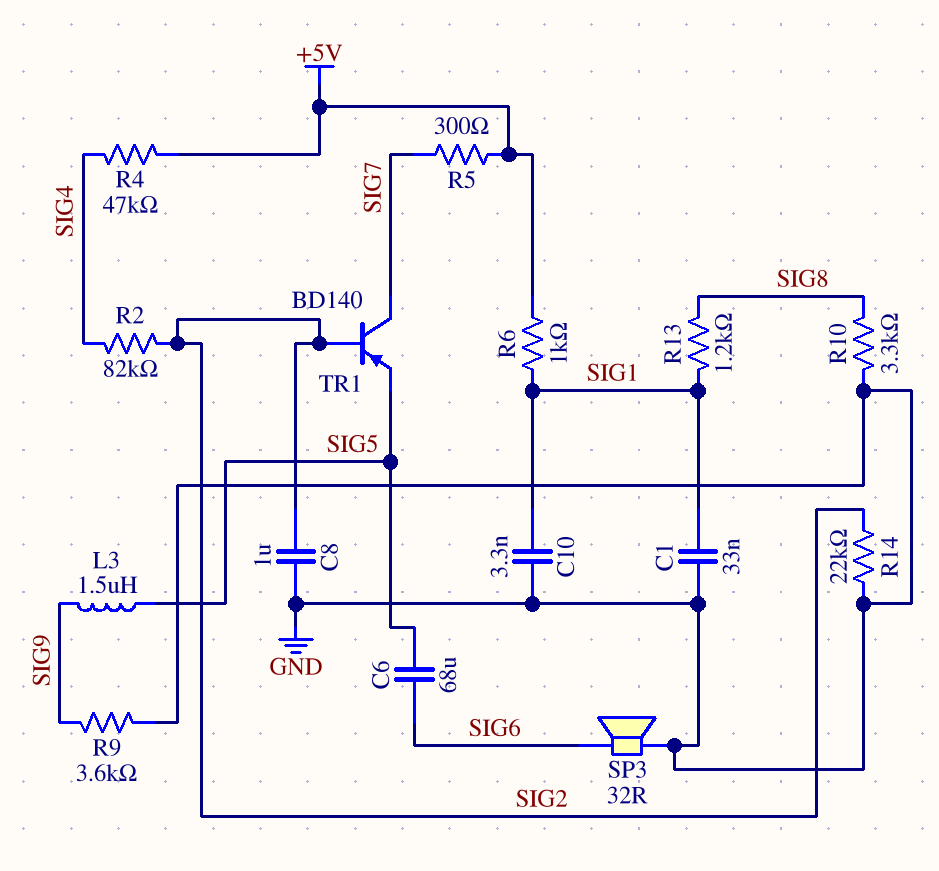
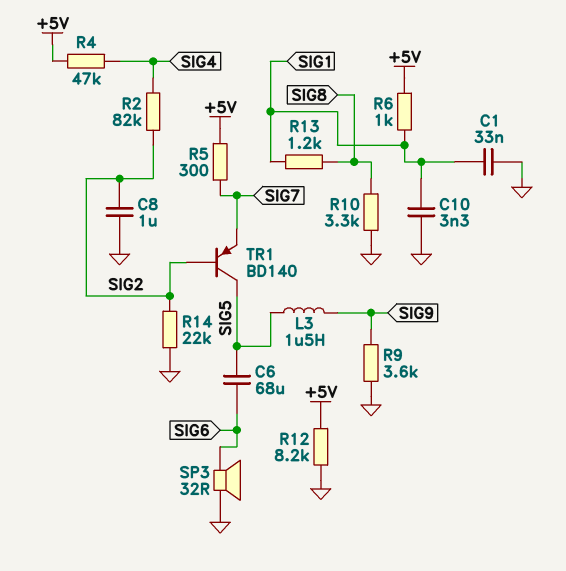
R12: none -> 8.2k (+5V, GND)
TR1: PNP BD140 (B SIG2, C SIG7, E SIG5) -> PNP BD140 (B SIG2, C SIG5, E SIG7)

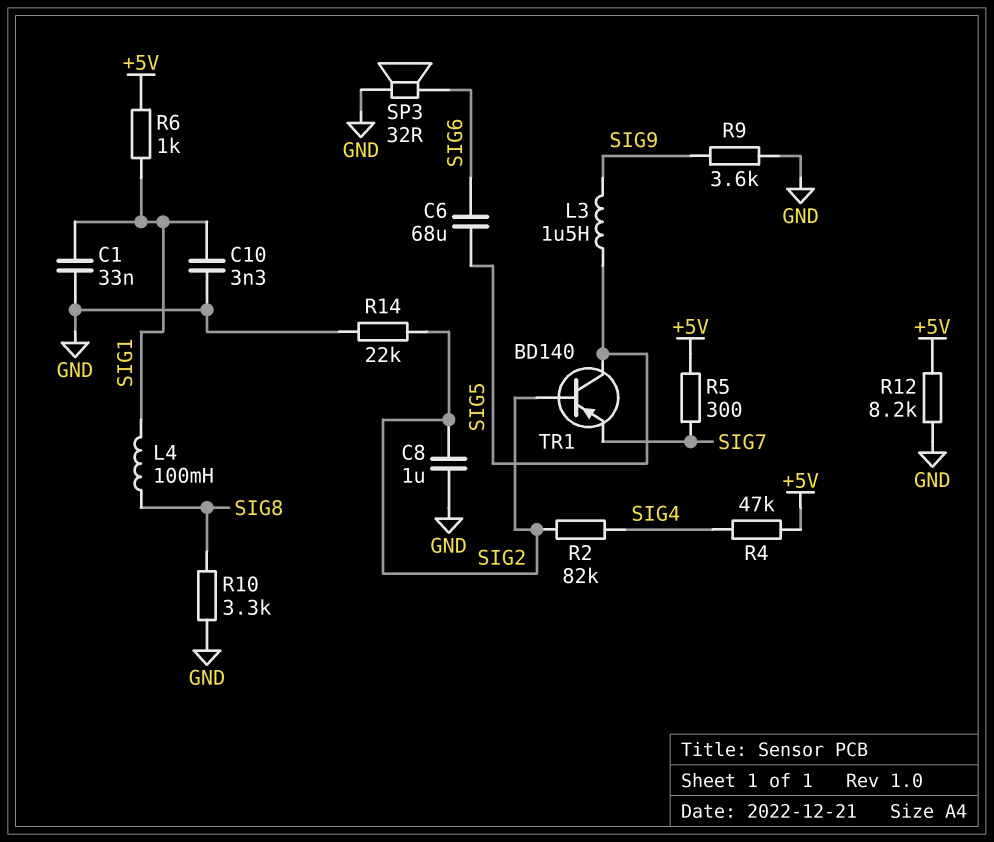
L4: none -> 100mH (SIG1, SIG8)
R13: 1.2k (SIG1, SIG8) -> none

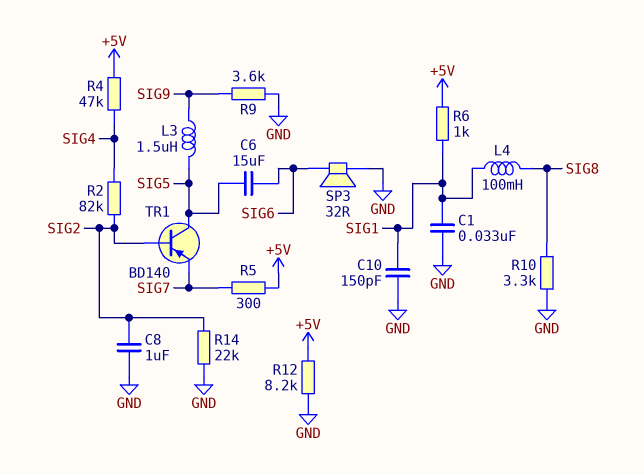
C6: 68uF (SIG5, SIG6) -> 15uF (SIG5, SIG6)
C10: 3.3nF (GND, SIG1) -> 150pF (GND, SIG1)

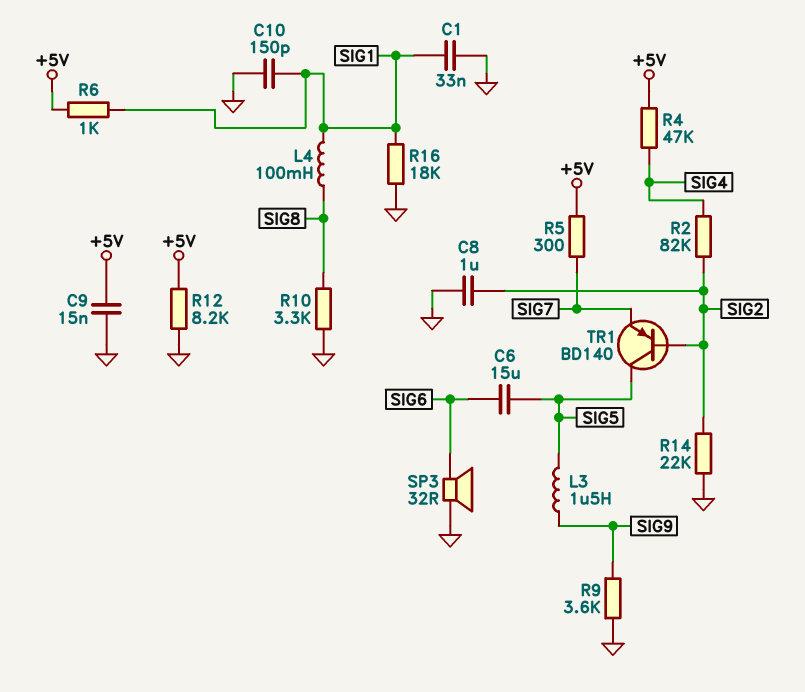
C9: none -> 15nF (+5V, GND)
R16: none -> 18k (GND, SIG1)

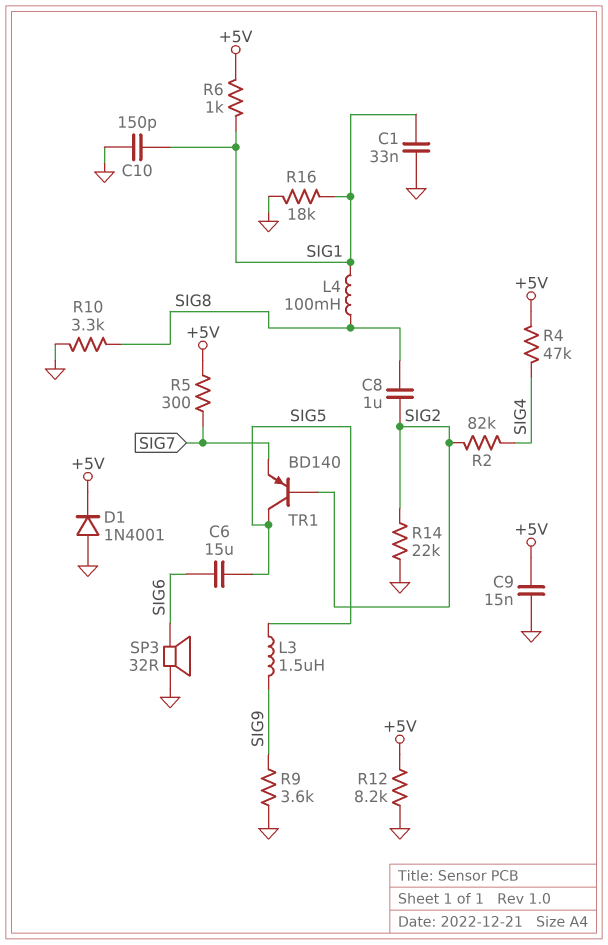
C8: 1uF (GND, SIG2) -> 1uF (SIG2, SIG8)
D1: none -> diode 1N4001 (A GND, K +5V)

